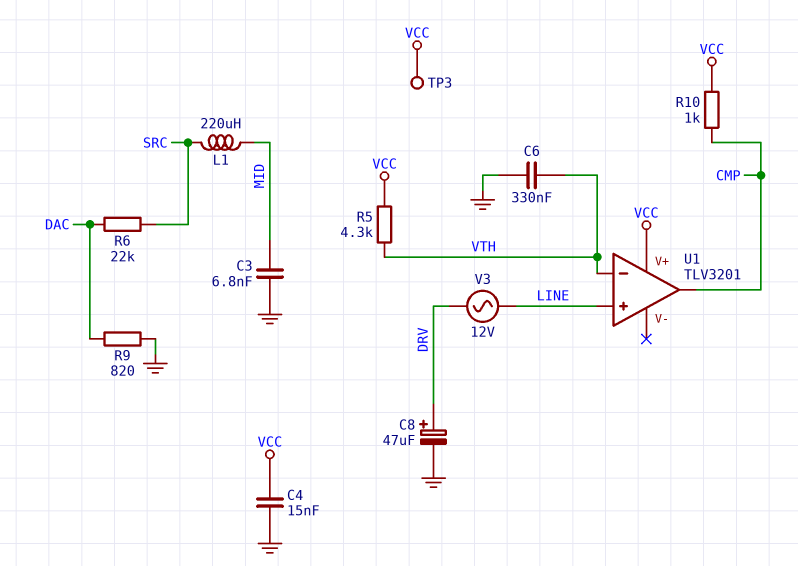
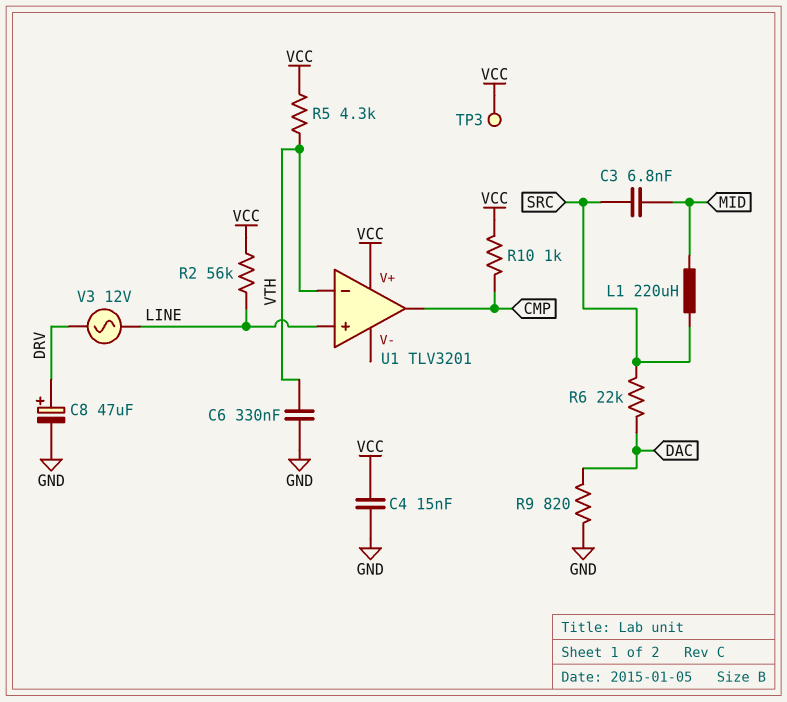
C3: 6.8nF (GND, MID) -> 6.8nF (MID, SRC)
R2: none -> 56k (LINE, VCC)

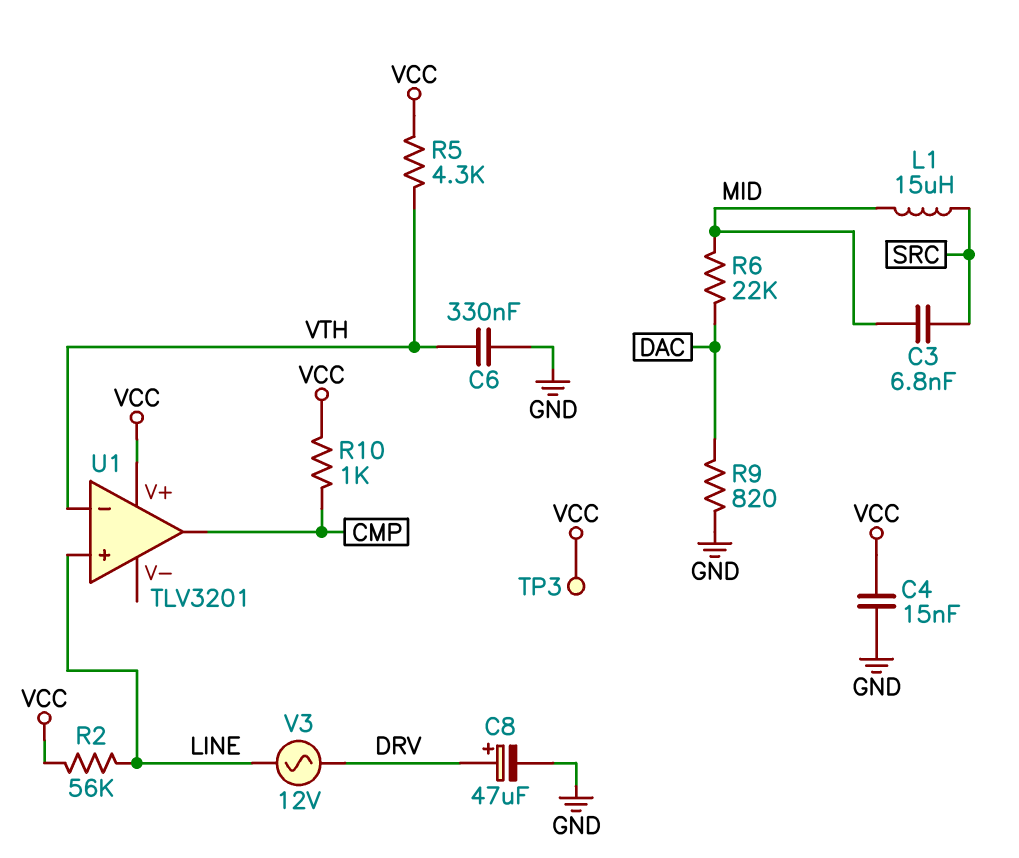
L1: 220uH (MID, SRC) -> 15uH (MID, SRC)
R6: 22k (DAC, SRC) -> 22k (DAC, MID)

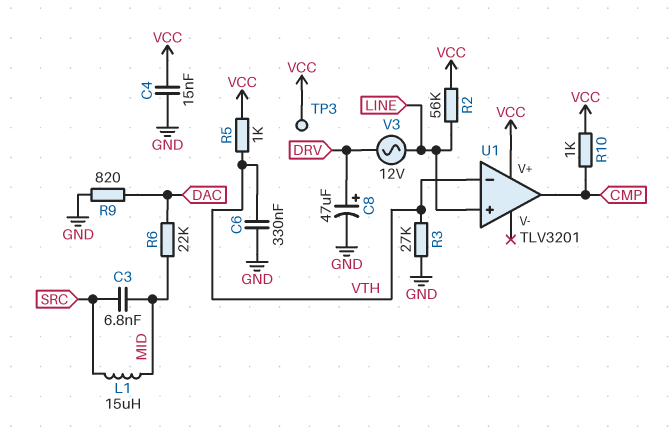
R3: none -> 27k (GND, VTH)
R5: 4.3k (VCC, VTH) -> 1k (VCC, VTH)

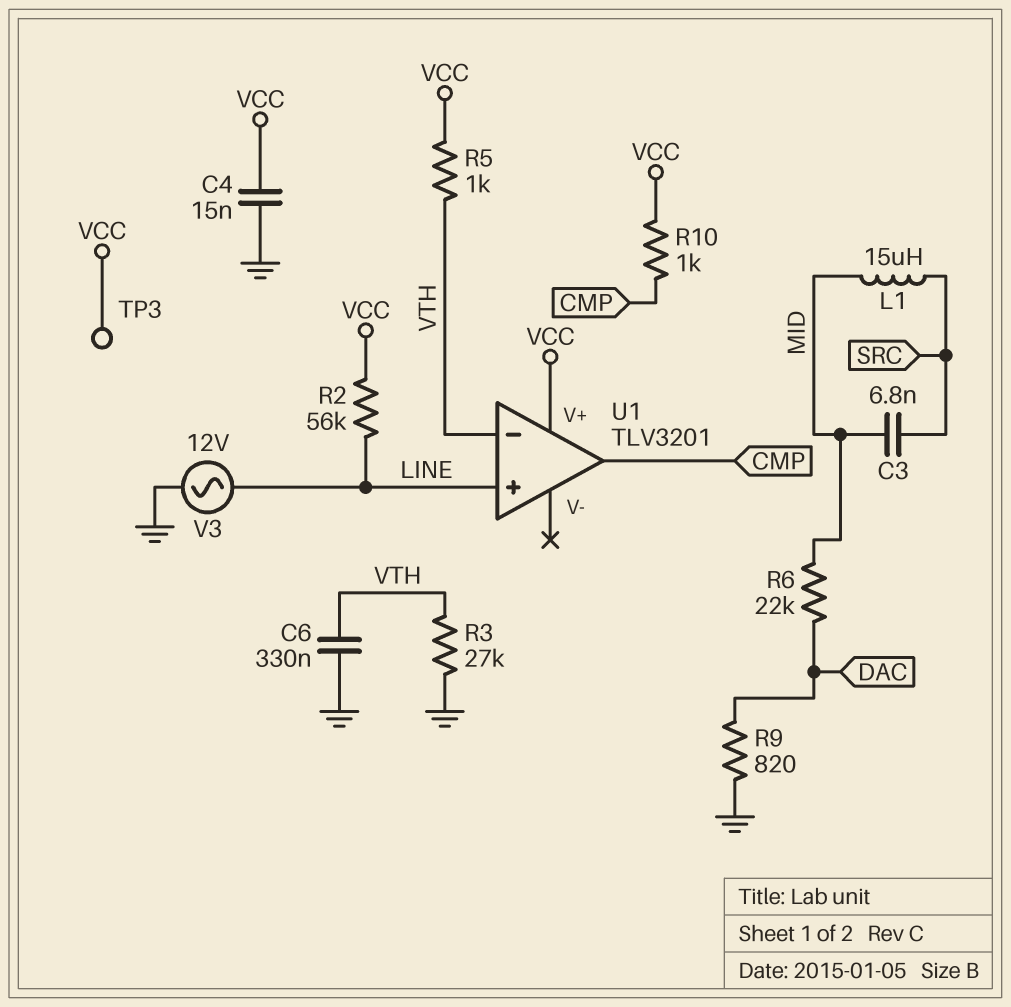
C8: 47uF (plus DRV, minus GND) -> none
V3: AC 12V (DRV, LINE) -> AC 12V (GND, LINE)

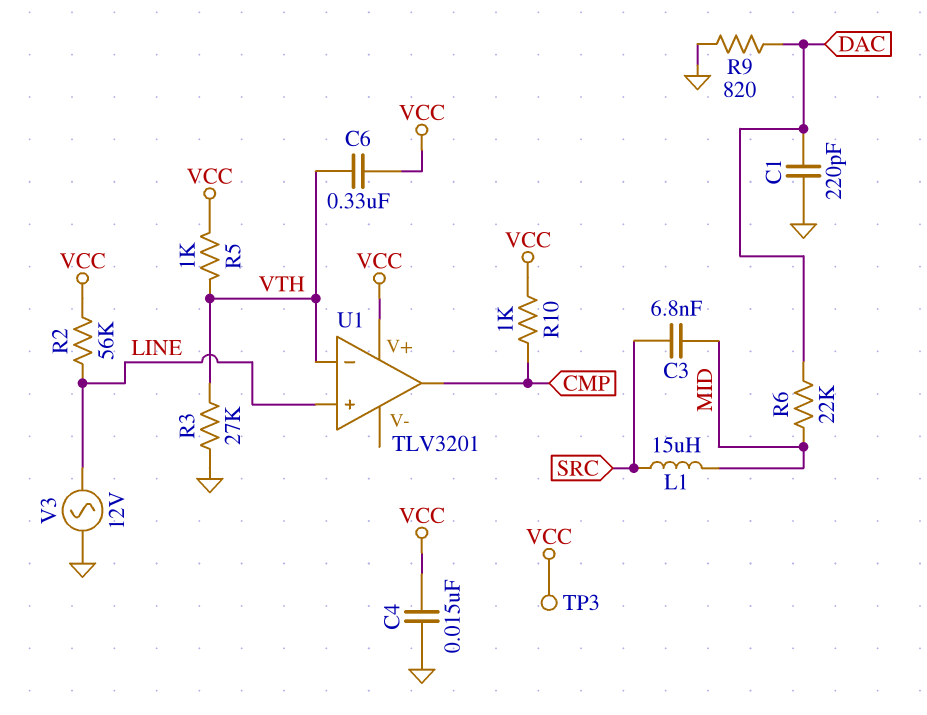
C1: none -> 220pF (DAC, GND)
C6: 330nF (GND, VTH) -> 330nF (VCC, VTH)

